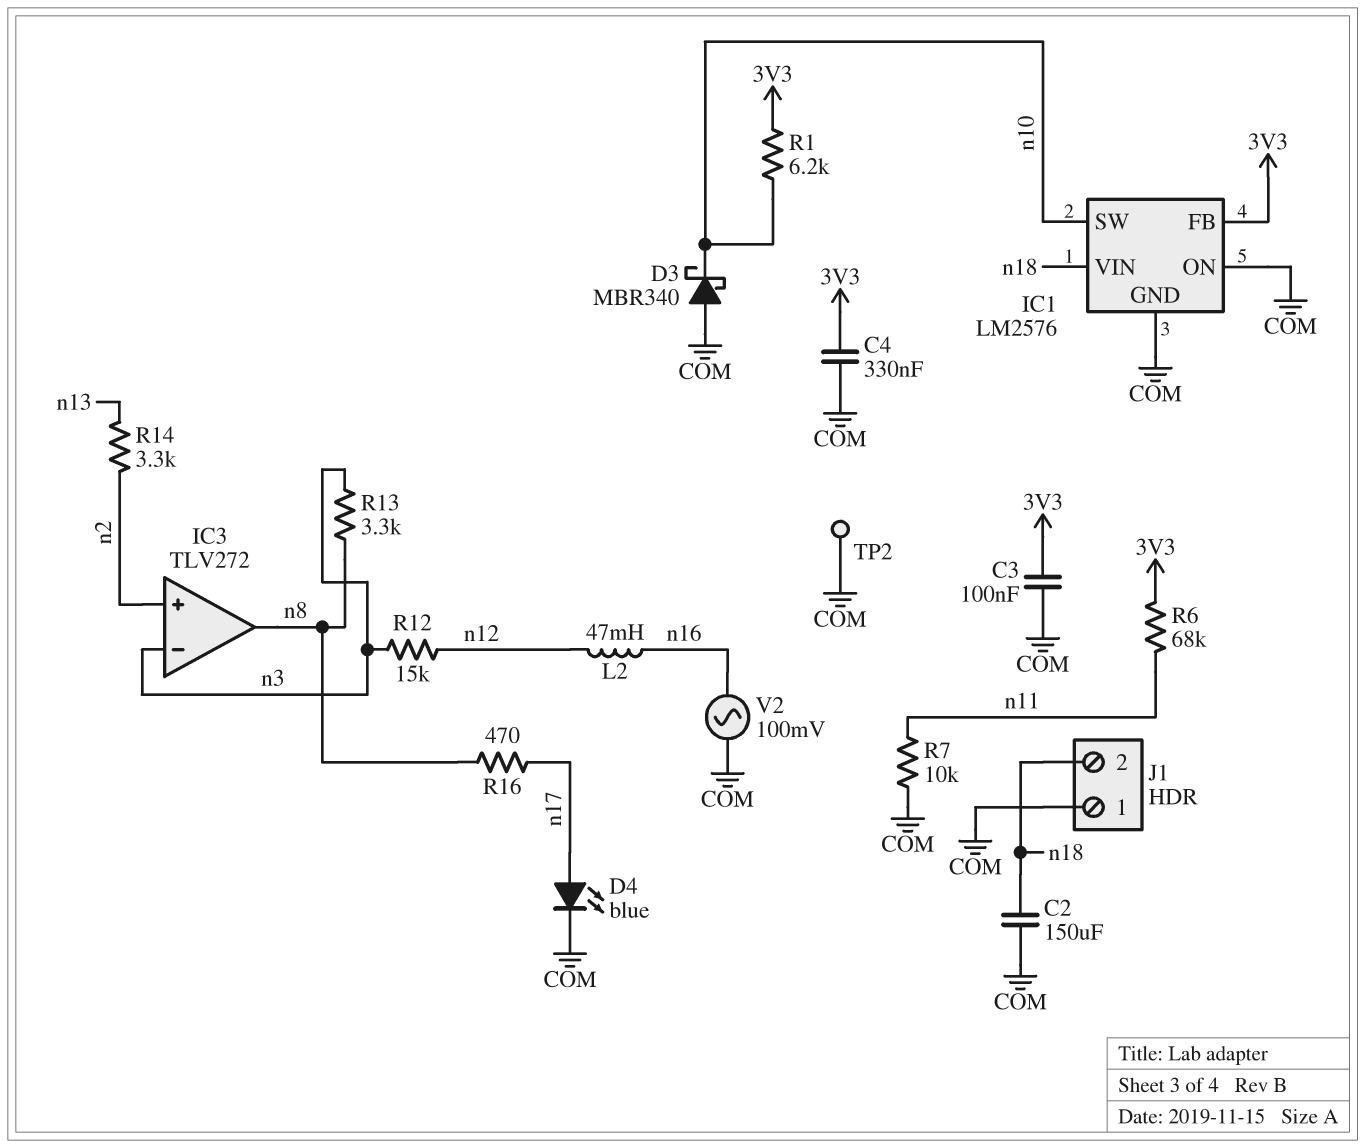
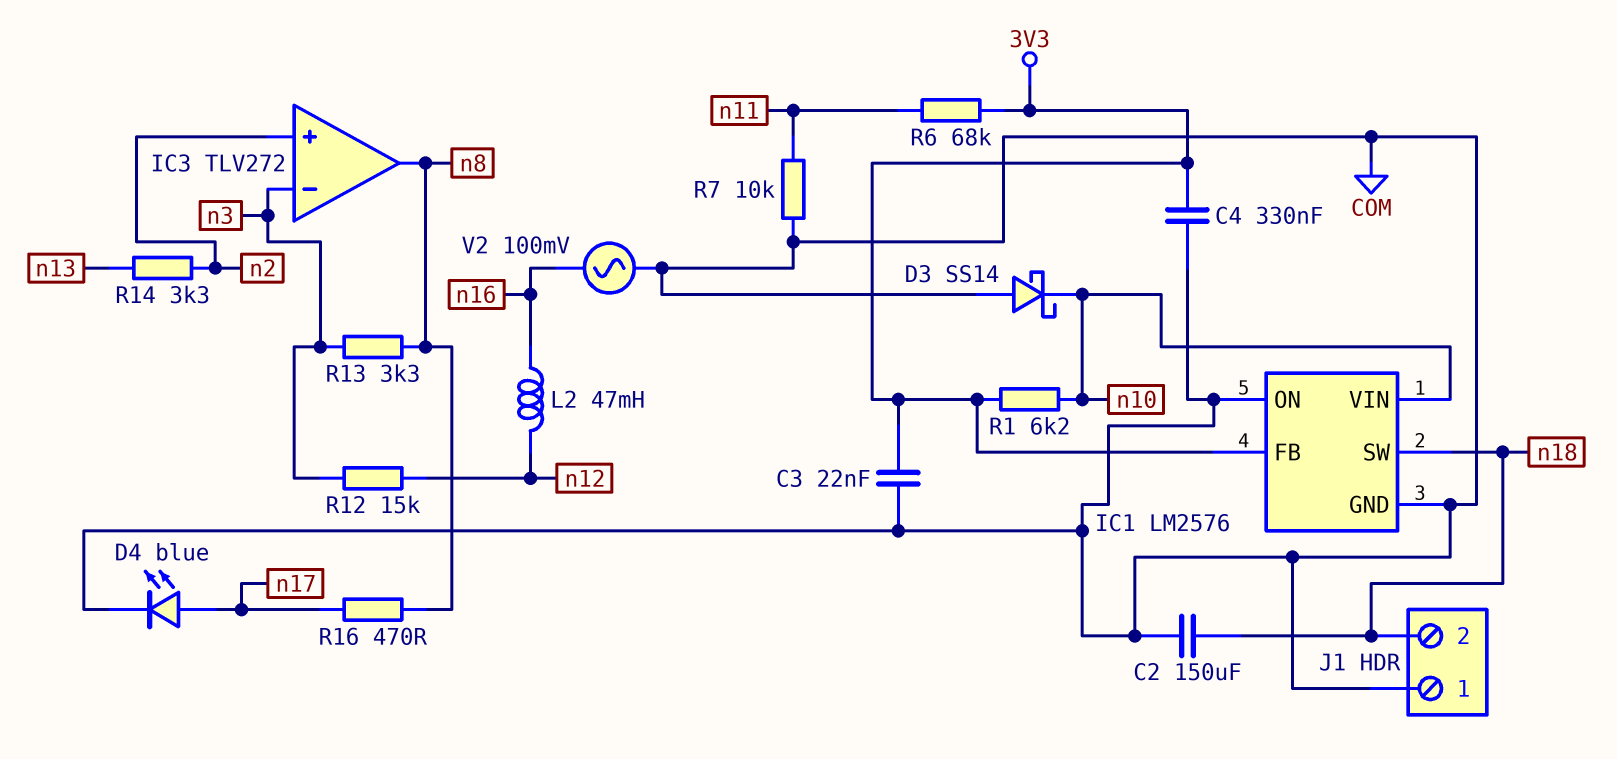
C3: 100nF (3V3, COM) -> 22nF (3V3, COM)
D3: schottky MBR340 (A COM, K n10) -> schottky SS14 (A COM, K n10)
IC1 pin SW: n10 -> n18
IC1 pin VIN: n18 -> n10
TP2: test point (COM) -> none

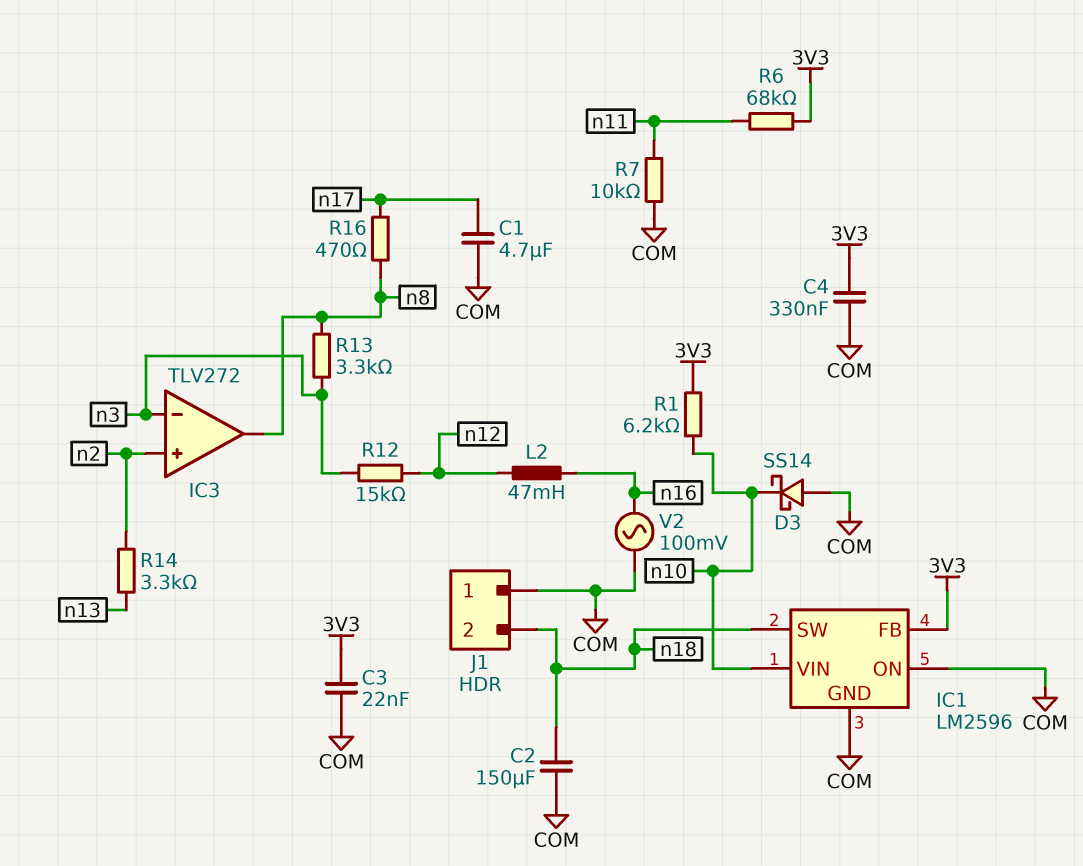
C1: none -> 4.7uF (COM, n17)
D4: LED blue (A n17, K COM) -> none
IC1: LM2576 -> LM2596

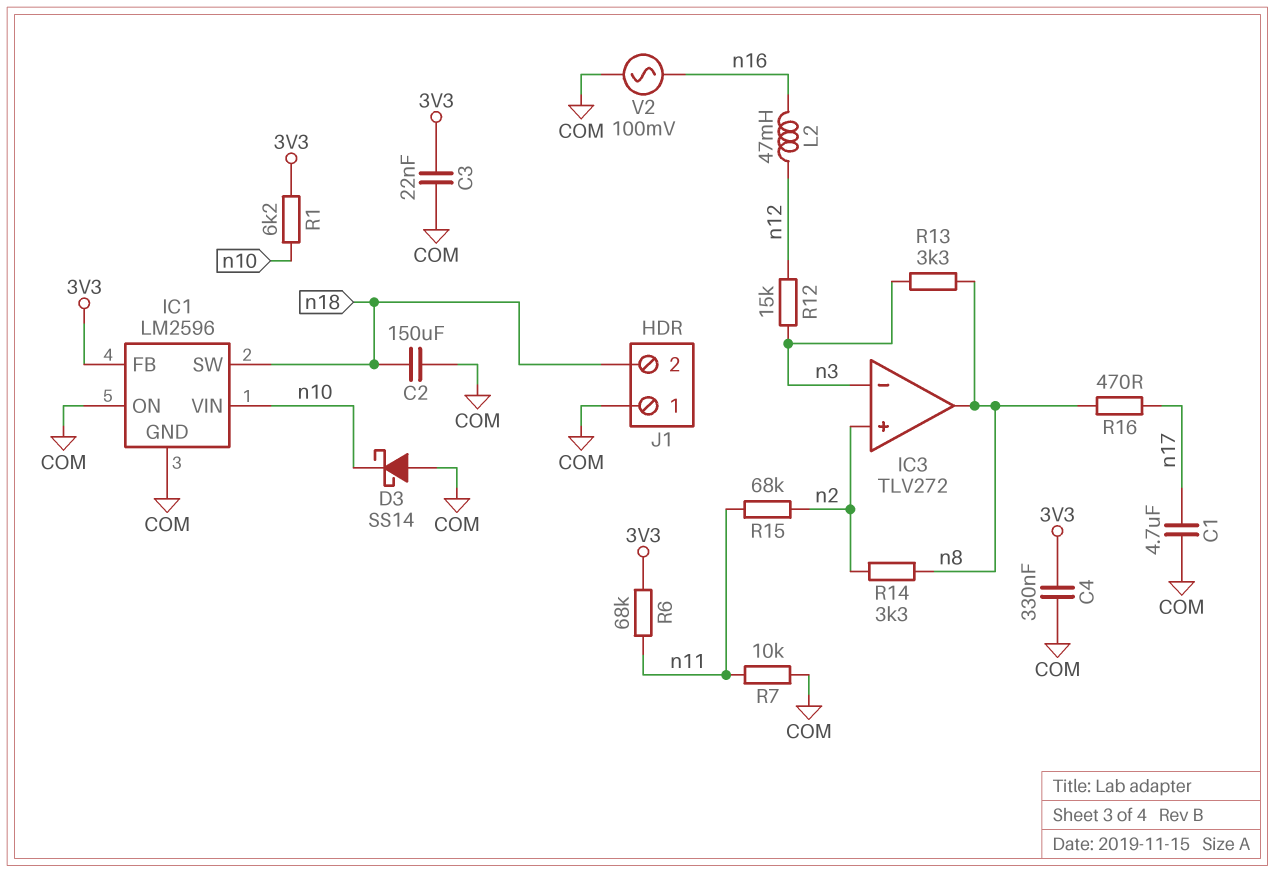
R14: 3.3k (n2, n13) -> 3.3k (n2, n8)
R15: none -> 68k (n2, n11)

